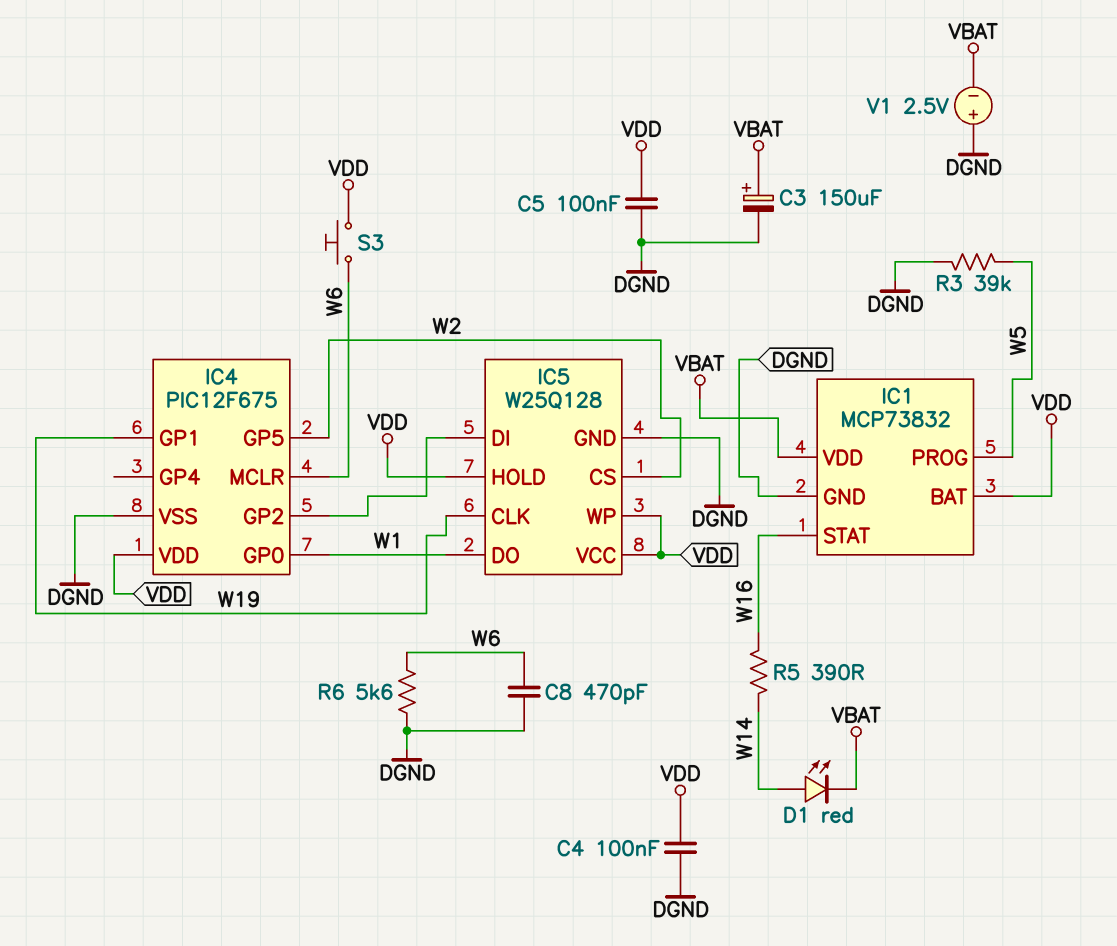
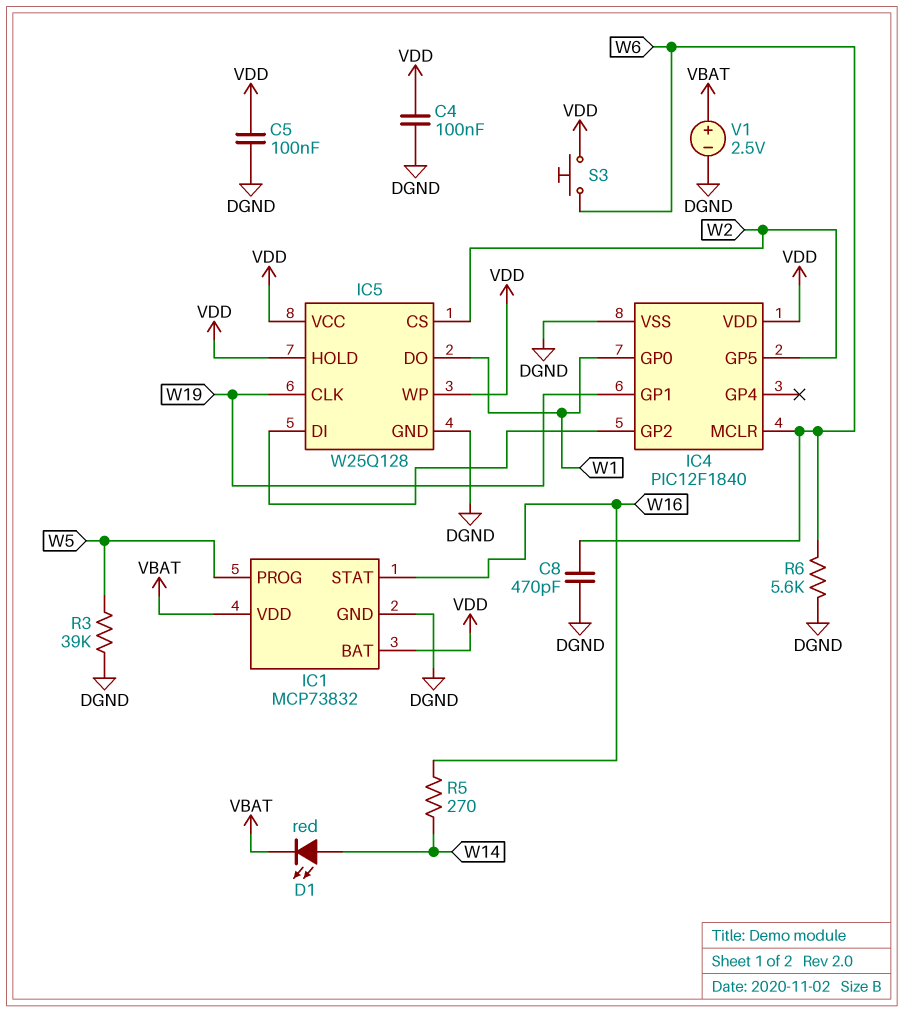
C3: 150uF (plus VBAT, minus DGND) -> none
IC4: PIC12F675 -> PIC12F1840
R5: 390 (W14, W16) -> 270 (W14, W16)
V1: 2.5V (plus DGND, minus VBAT) -> 2.5V (plus VBAT, minus DGND)

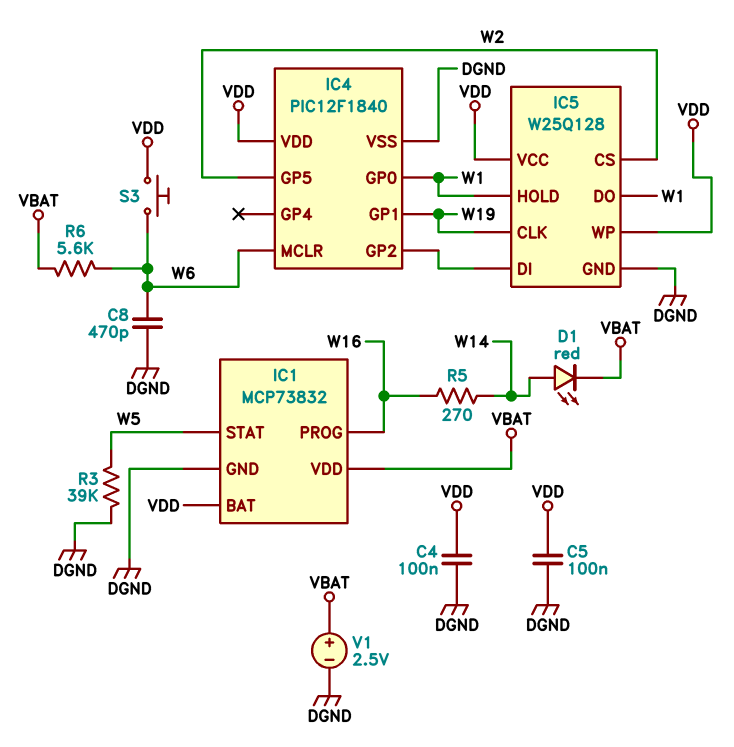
IC1 pin PROG: W5 -> W16
IC1 pin STAT: W16 -> W5
IC5 pin HOLD: VDD -> W1
R6: 5.6k (DGND, W6) -> 5.6k (VBAT, W6)

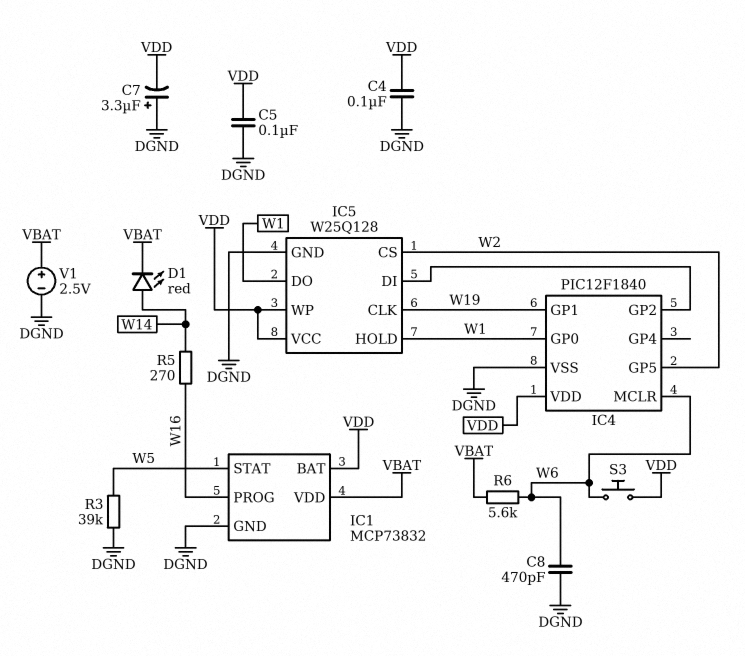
C7: none -> 3.3uF (plus DGND, minus VDD)

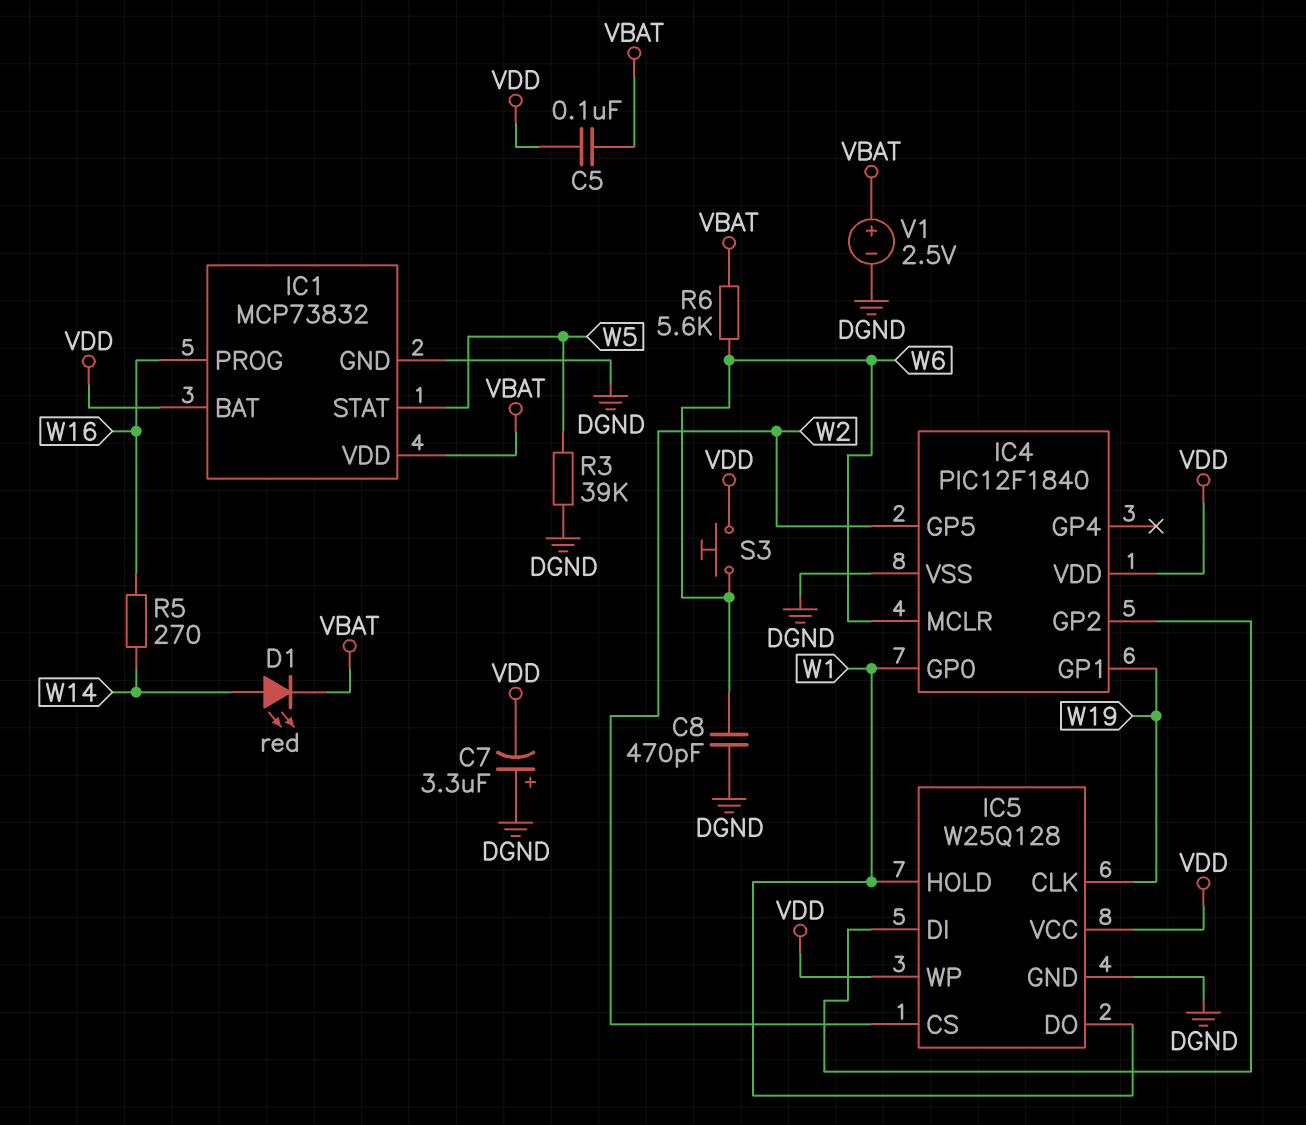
C4: 100nF (DGND, VDD) -> none
C5: 100nF (DGND, VDD) -> 100nF (VBAT, VDD)

